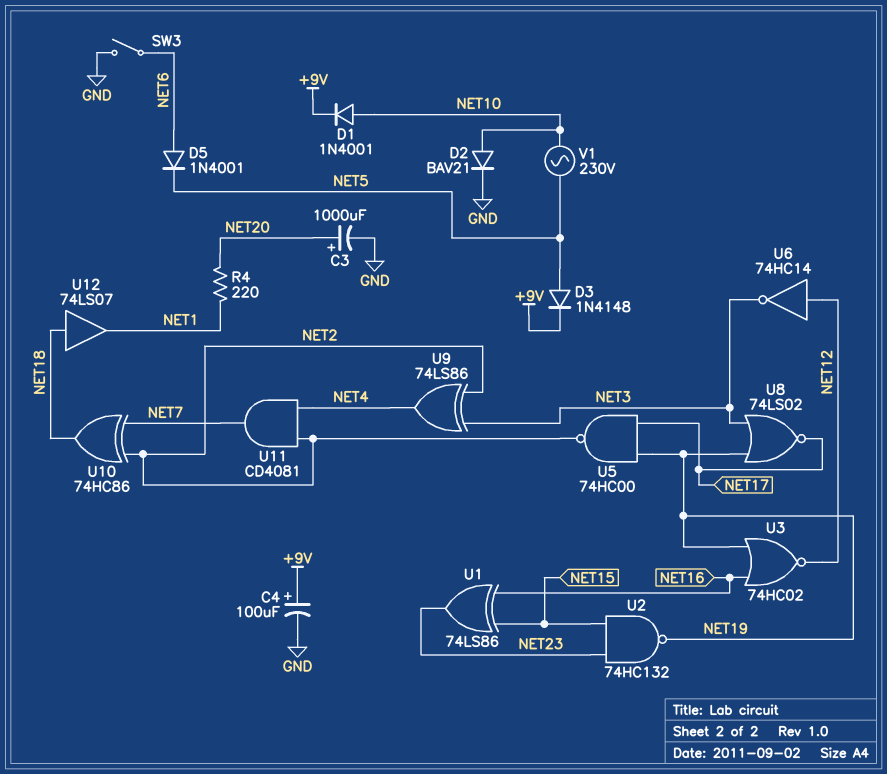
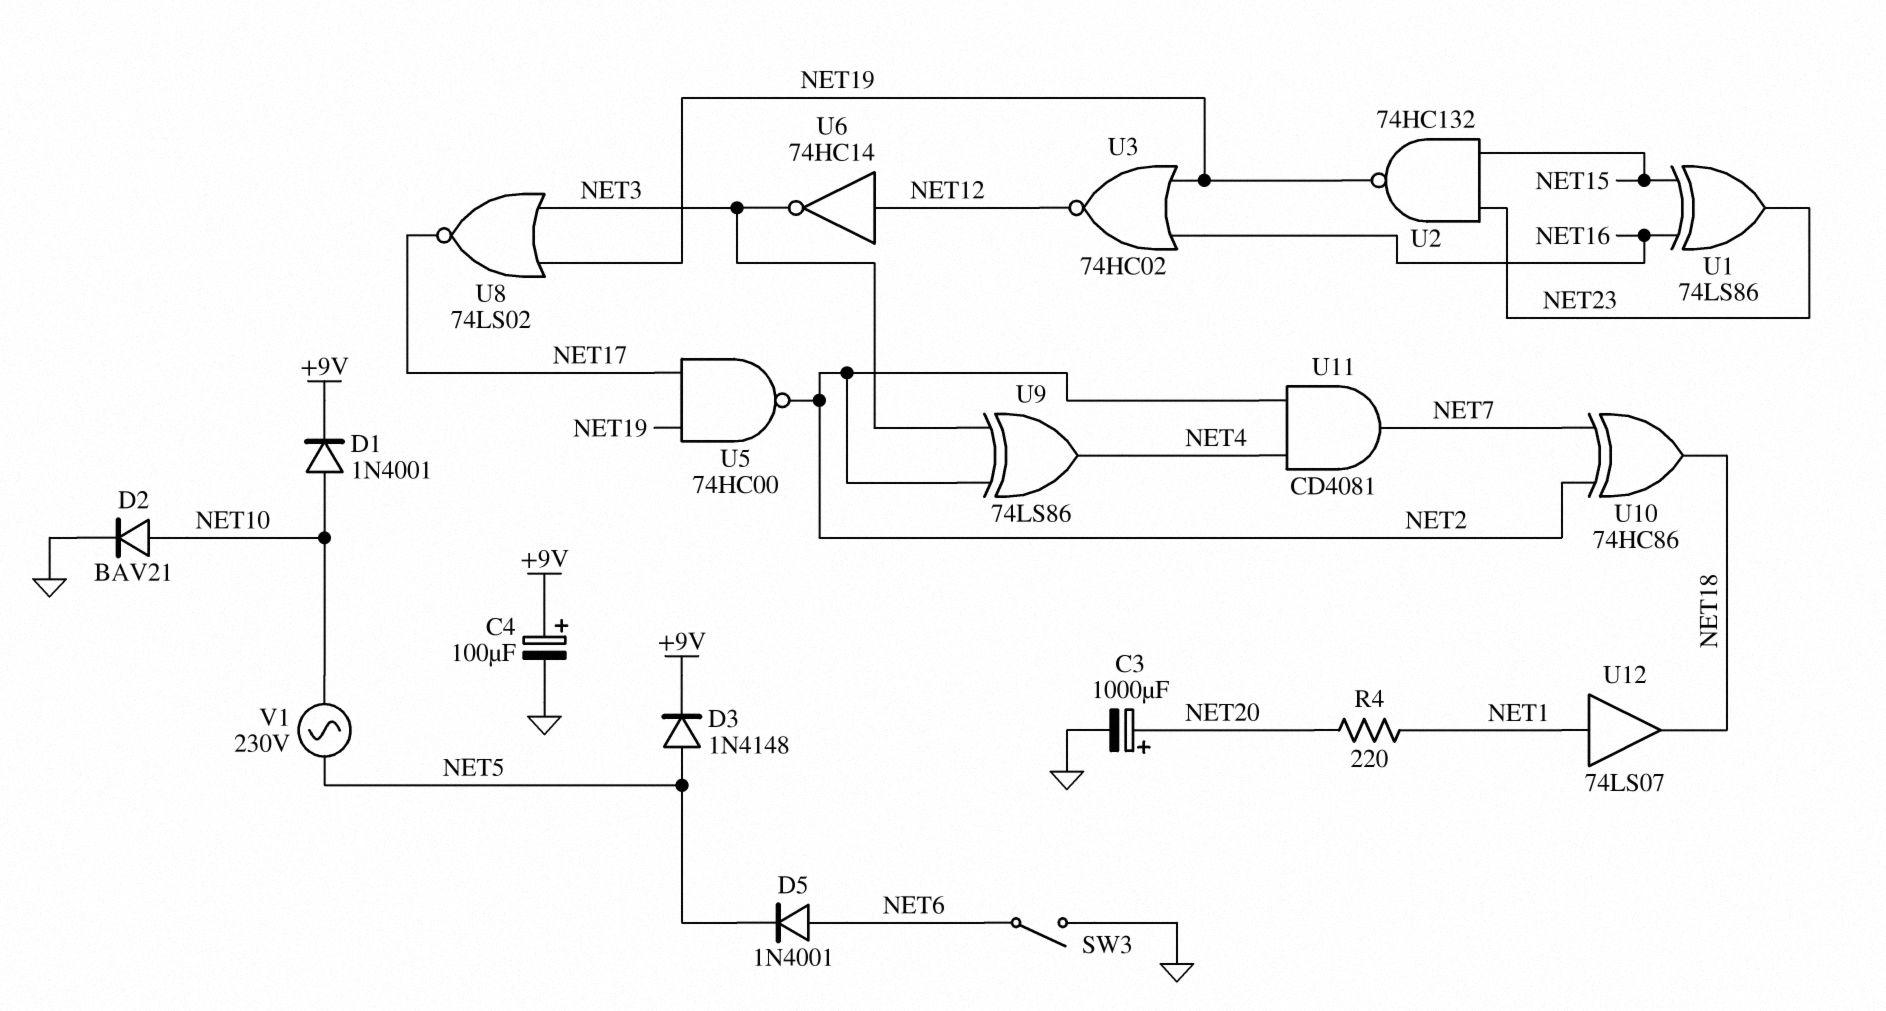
U12: buffer 74LS07 (in NET18, out NET1) -> buffer 74LS07 (in NET1, out NET18)

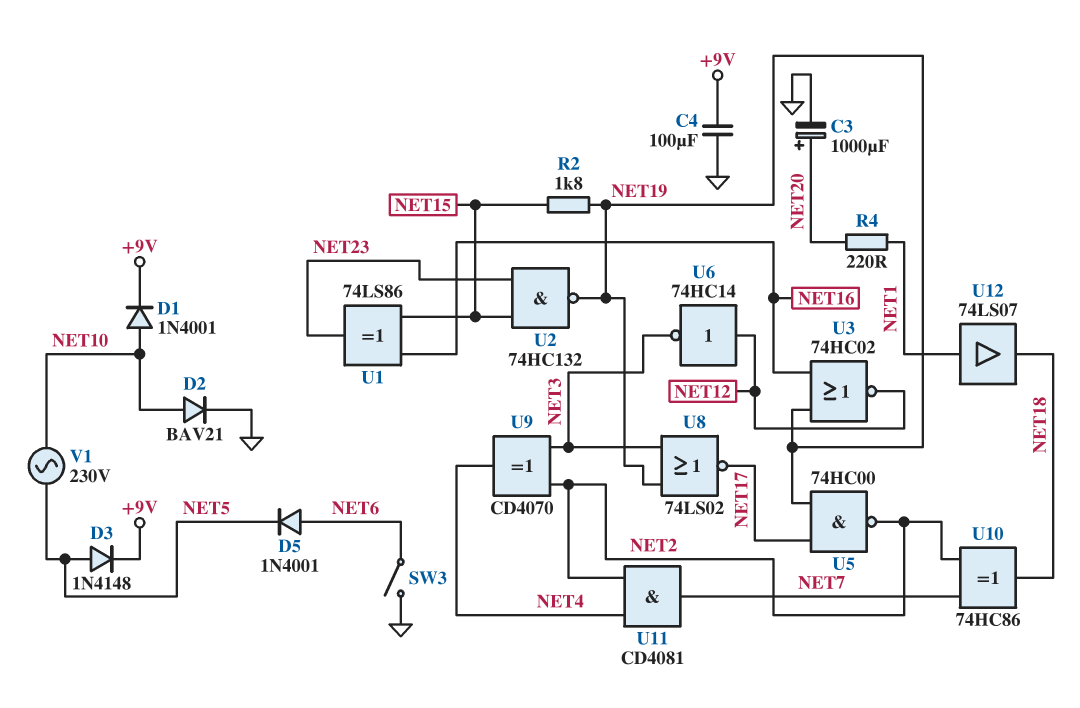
C4: 100uF (plus +9V, minus GND) -> 100uF (+9V, GND)
R2: none -> 1.8k (NET15, NET19)
U9: XOR 74LS86 (in NET2, in NET3, out NET4) -> XOR CD4070 (in NET2, in NET3, out NET4)

